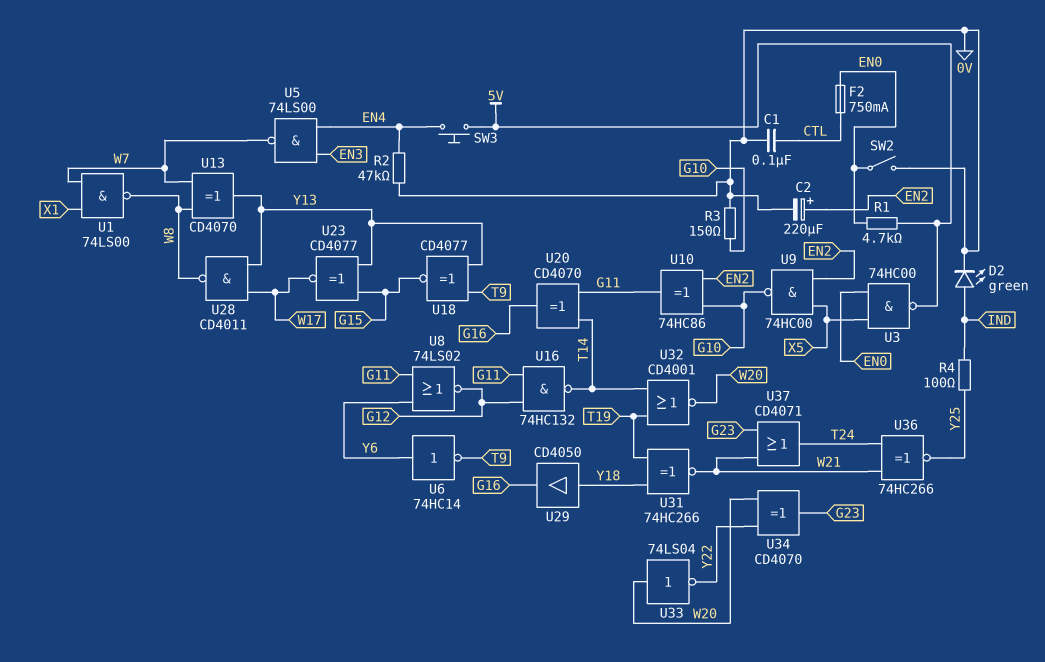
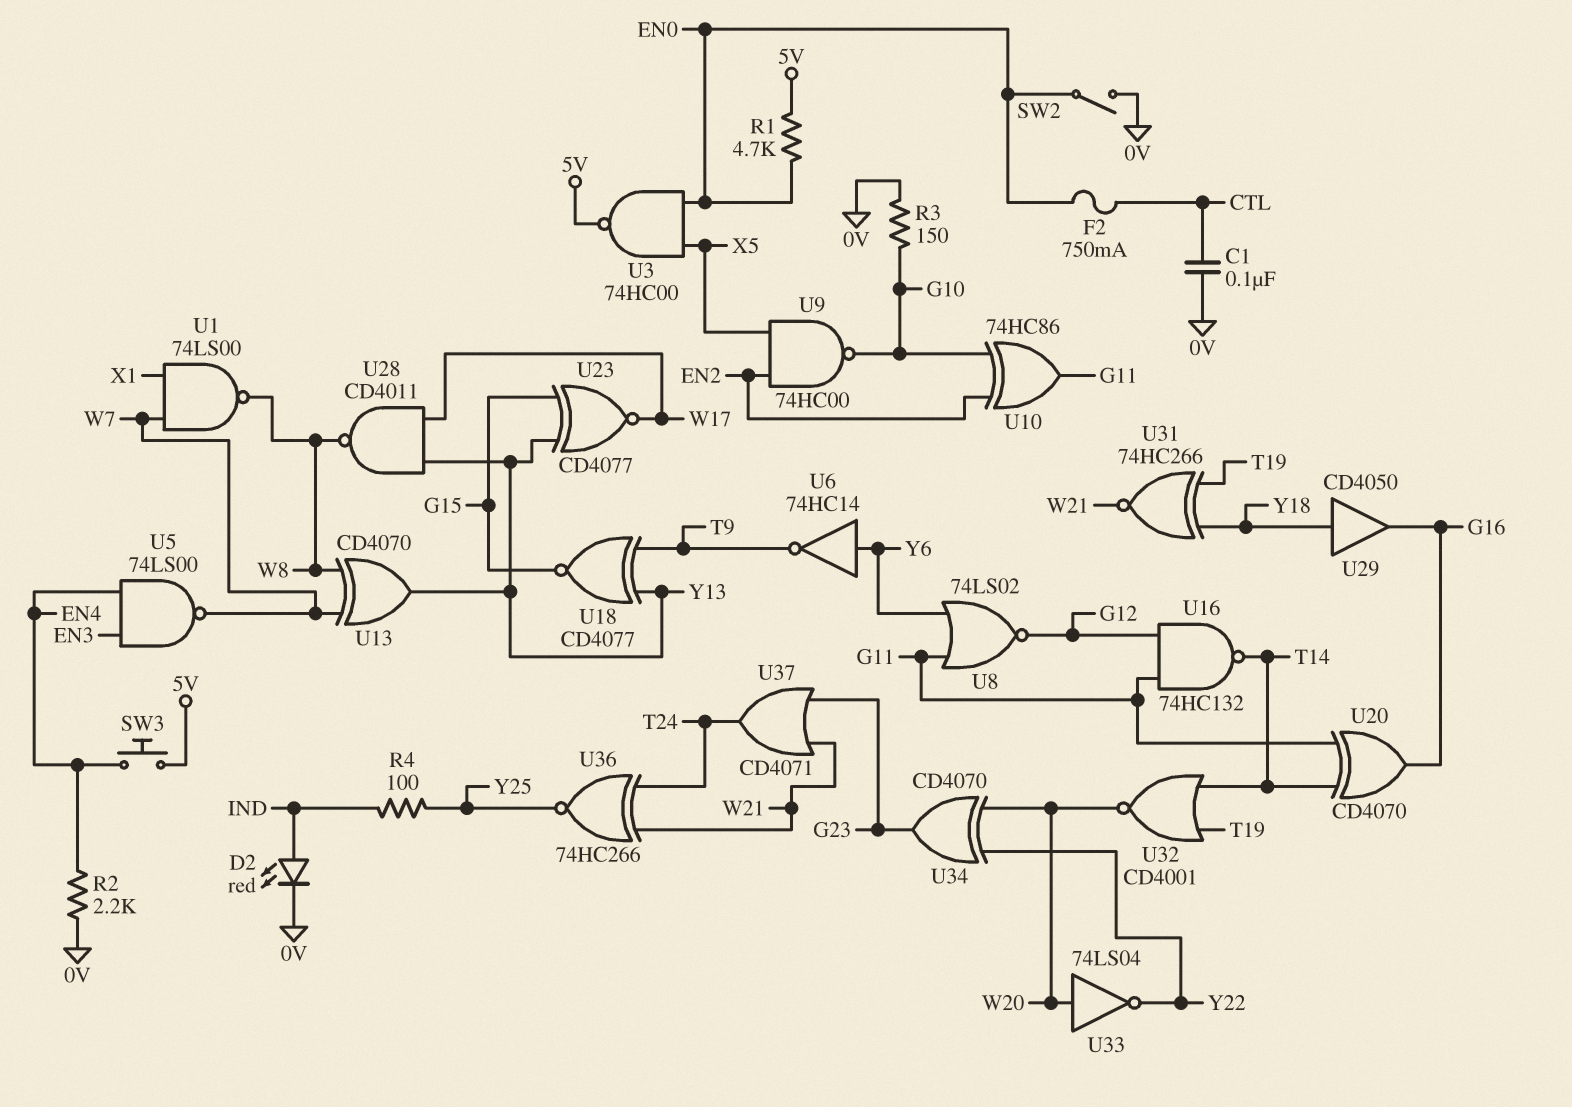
C2: 220uF (plus EN2, minus 0V) -> none
D2: LED green (A IND, K 0V) -> LED red (A IND, K 0V)
R2: 47k (0V, EN4) -> 2.2k (0V, EN4)

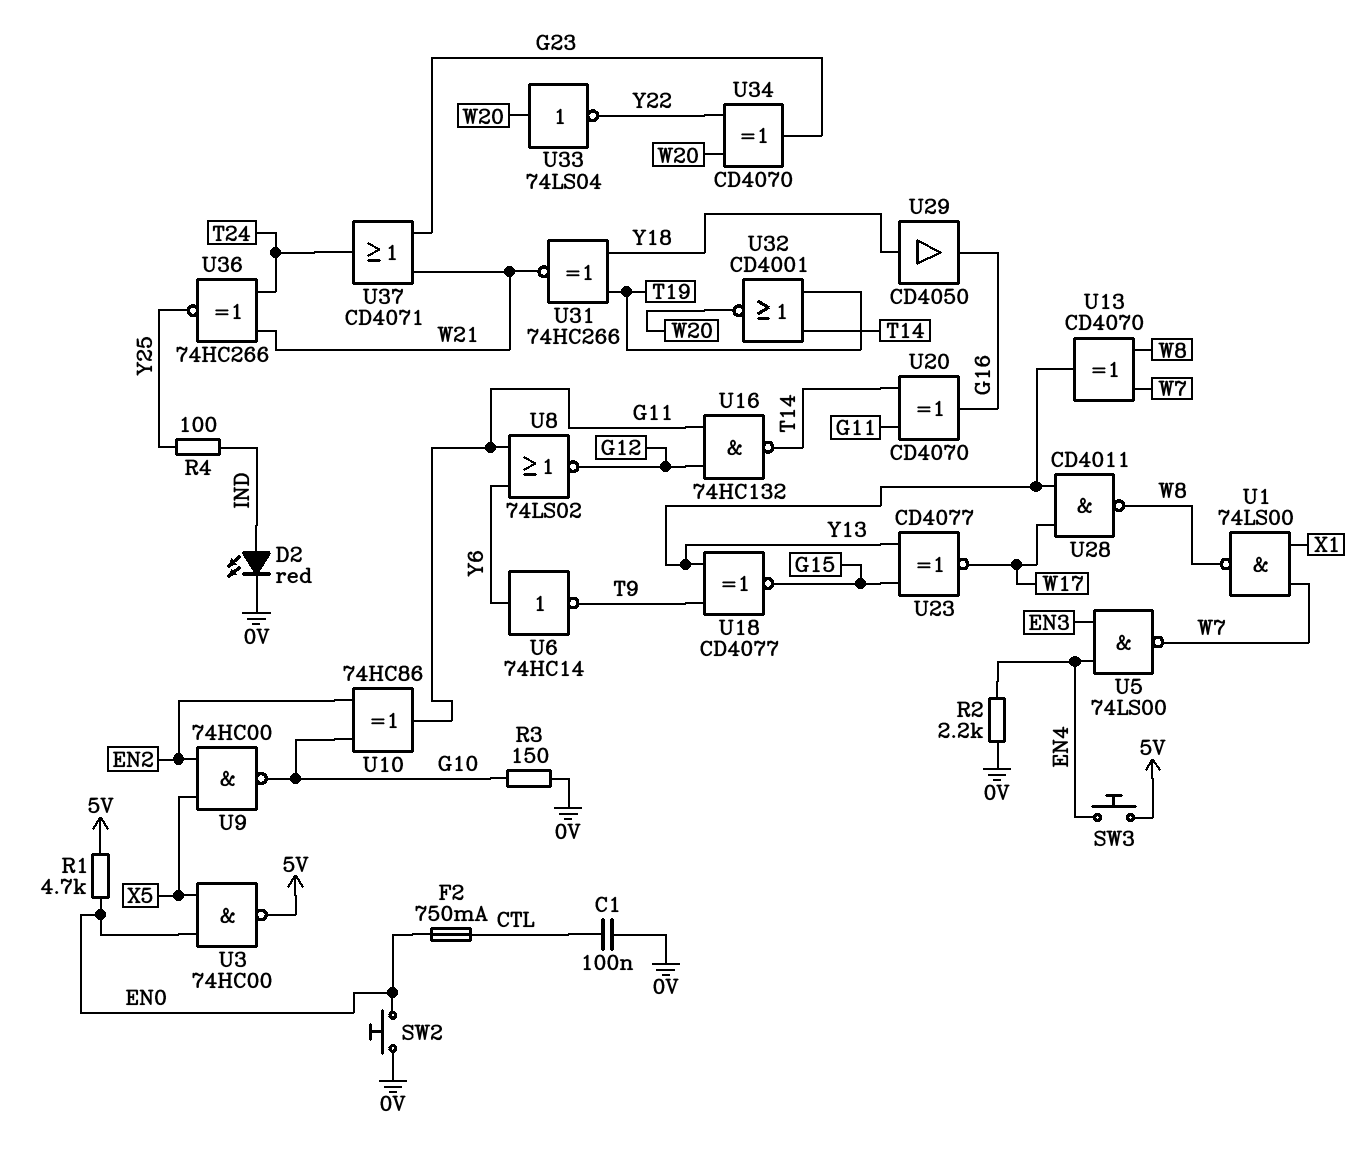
SW2: switch (0V, EN0) -> button (0V, EN0)

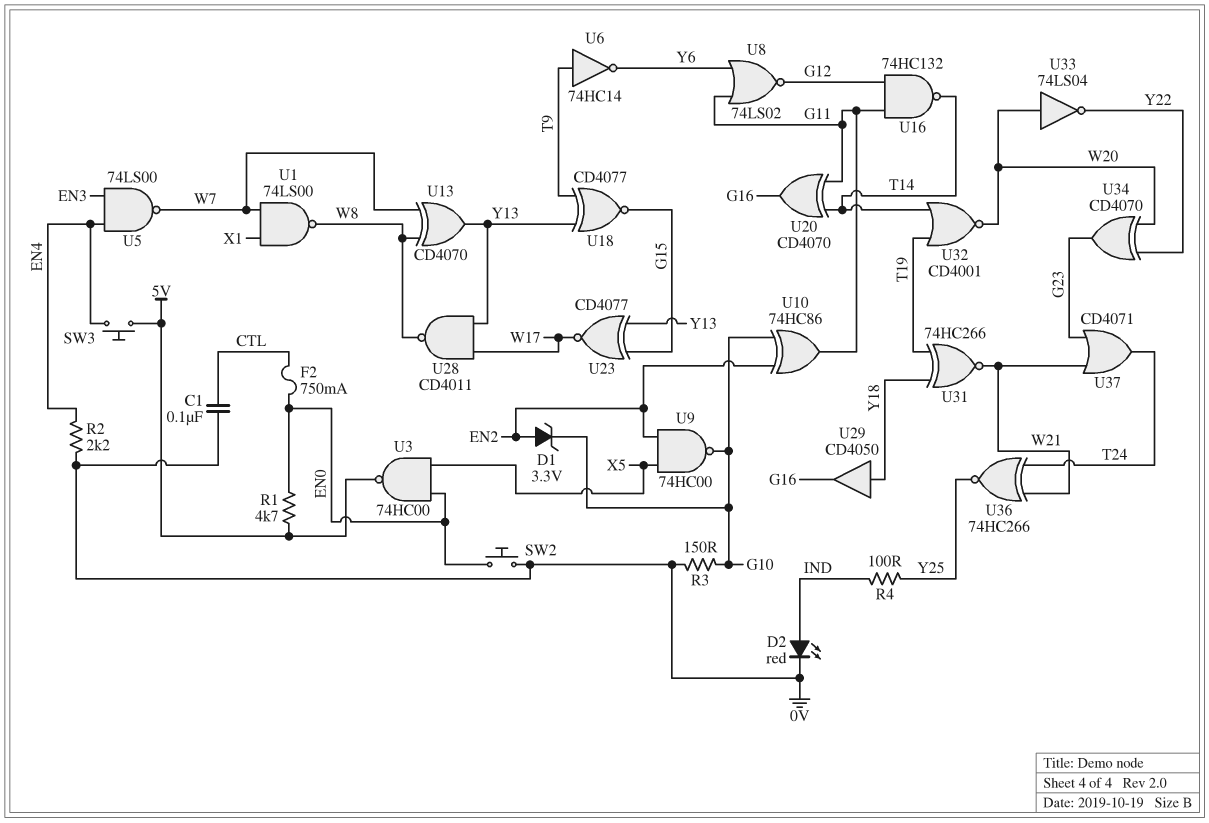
D1: none -> zener 3.3V (A EN2, K G10)
U6: NOT 74HC14 (in Y6, out T9) -> NOT 74HC14 (in T9, out Y6)

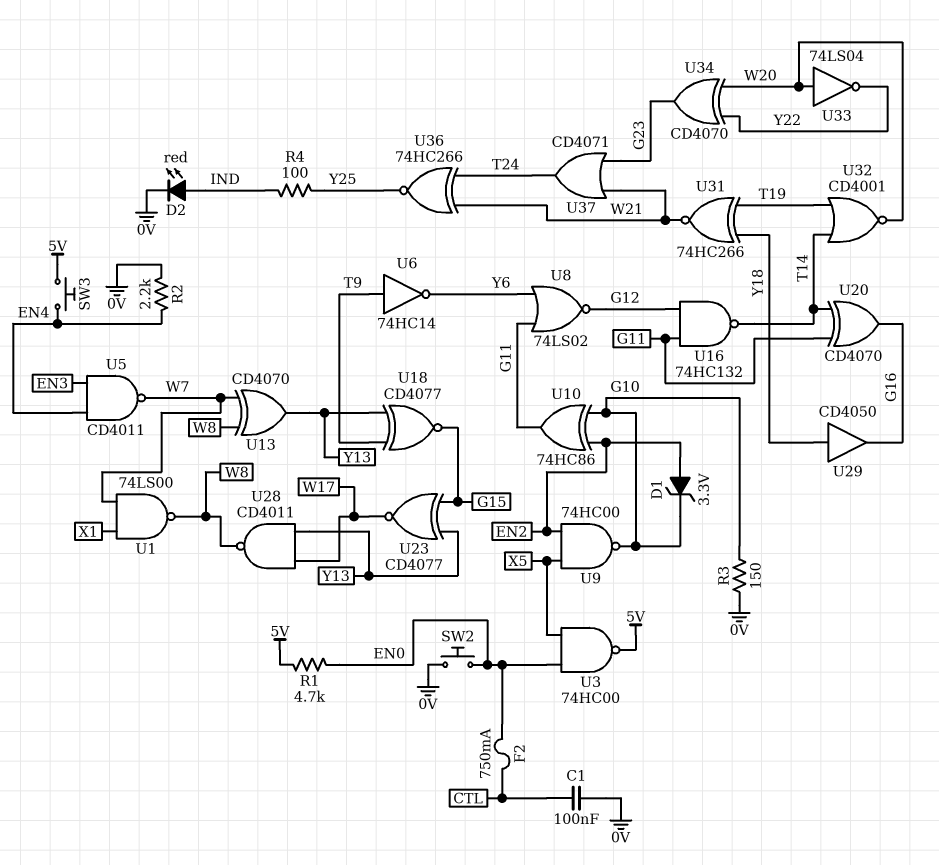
U5: NAND 74LS00 (in EN3, in EN4, out W7) -> NAND CD4011 (in EN3, in EN4, out W7)

